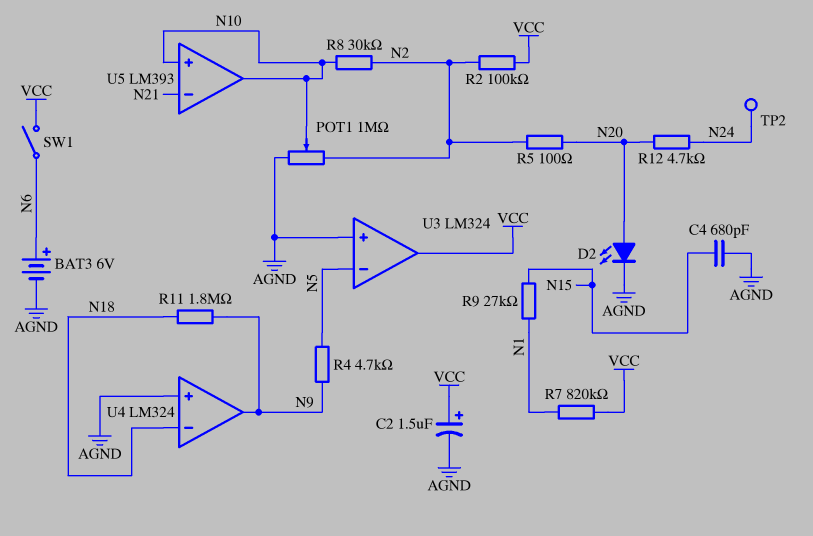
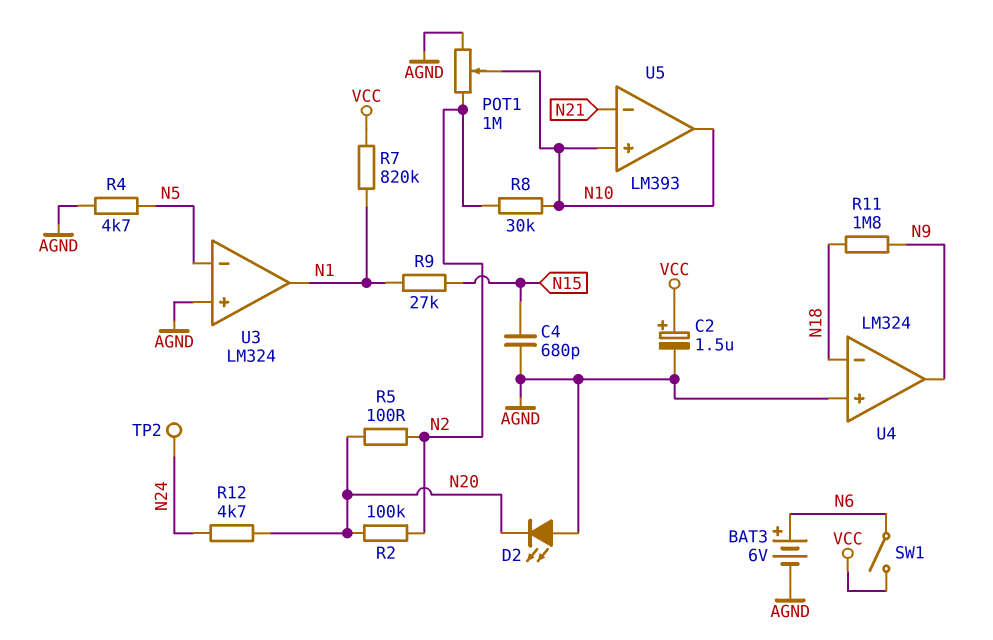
D2: LED (A N20, K AGND) -> LED (A AGND, K N20)
R2: 100k (N2, VCC) -> 100k (N2, N20)
R4: 4.7k (N5, N9) -> 4.7k (AGND, N5)
U3 pin out: VCC -> N1

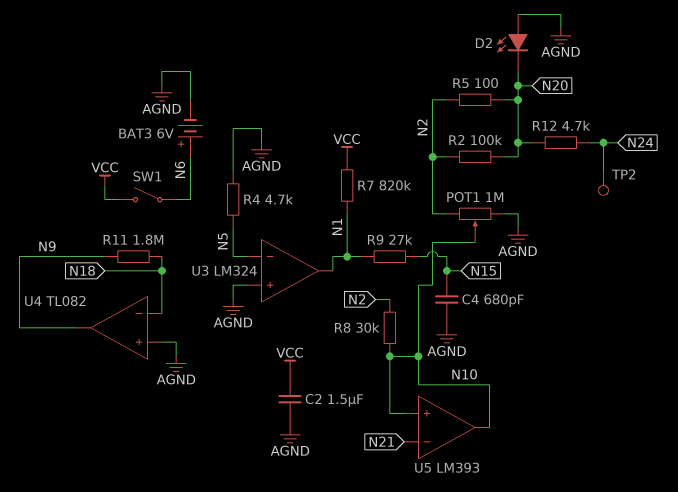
C2: 1.5uF (plus VCC, minus AGND) -> 1.5uF (AGND, VCC)
U4: LM324 -> TL082

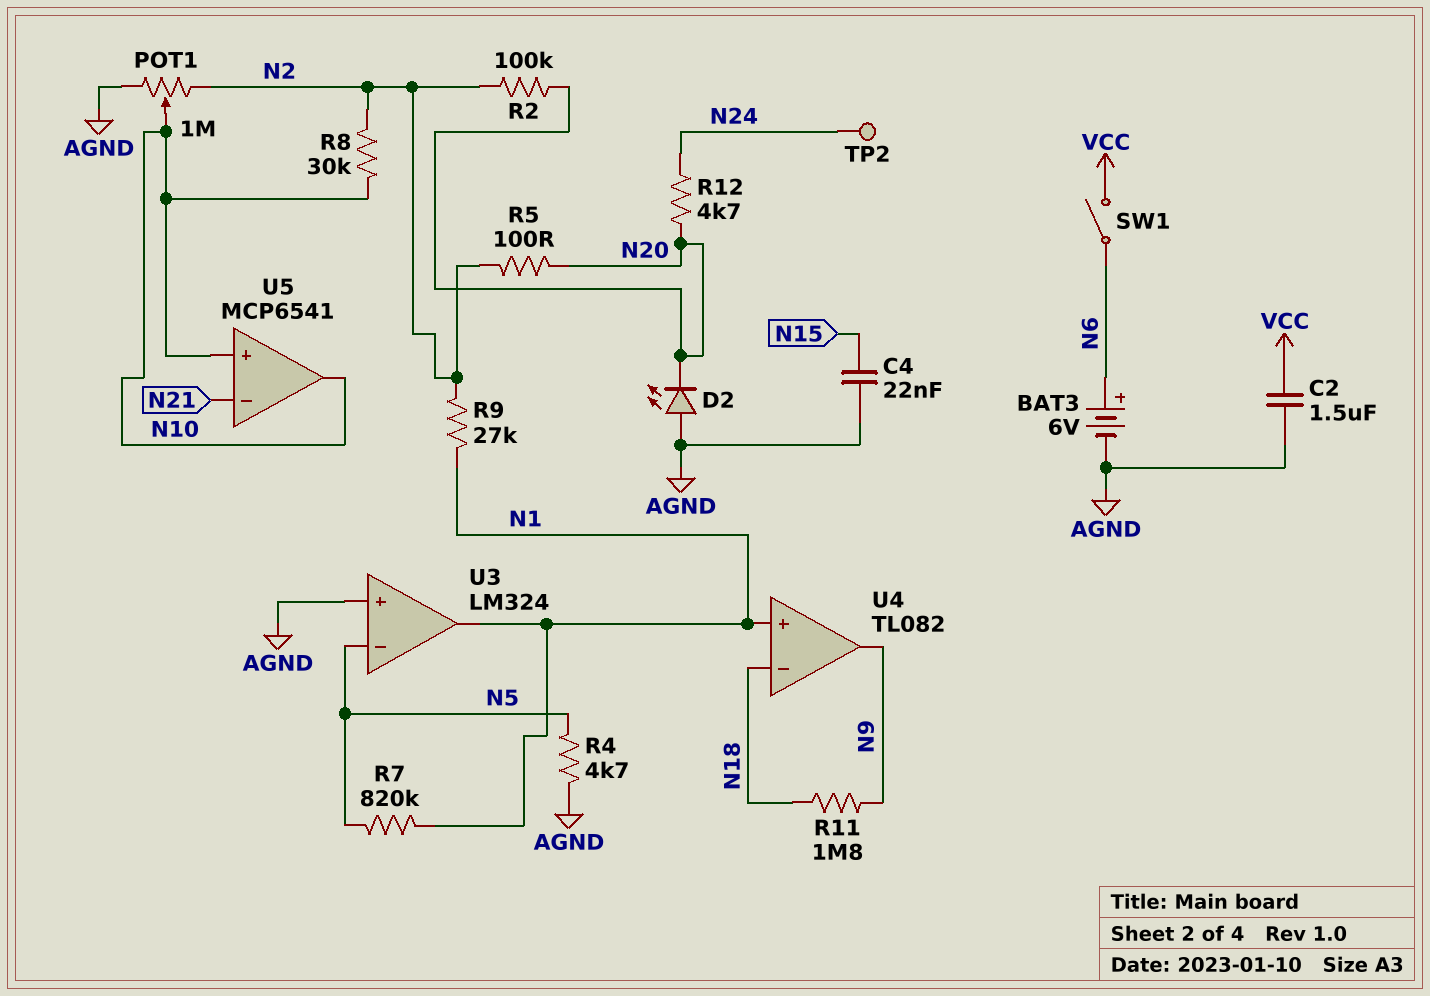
C4: 680pF (AGND, N15) -> 22nF (AGND, N15)
R7: 820k (N1, VCC) -> 820k (N1, N5)
R9: 27k (N1, N15) -> 27k (N1, N2)
U4 pin in+: AGND -> N1
U5: LM393 -> MCP6541

